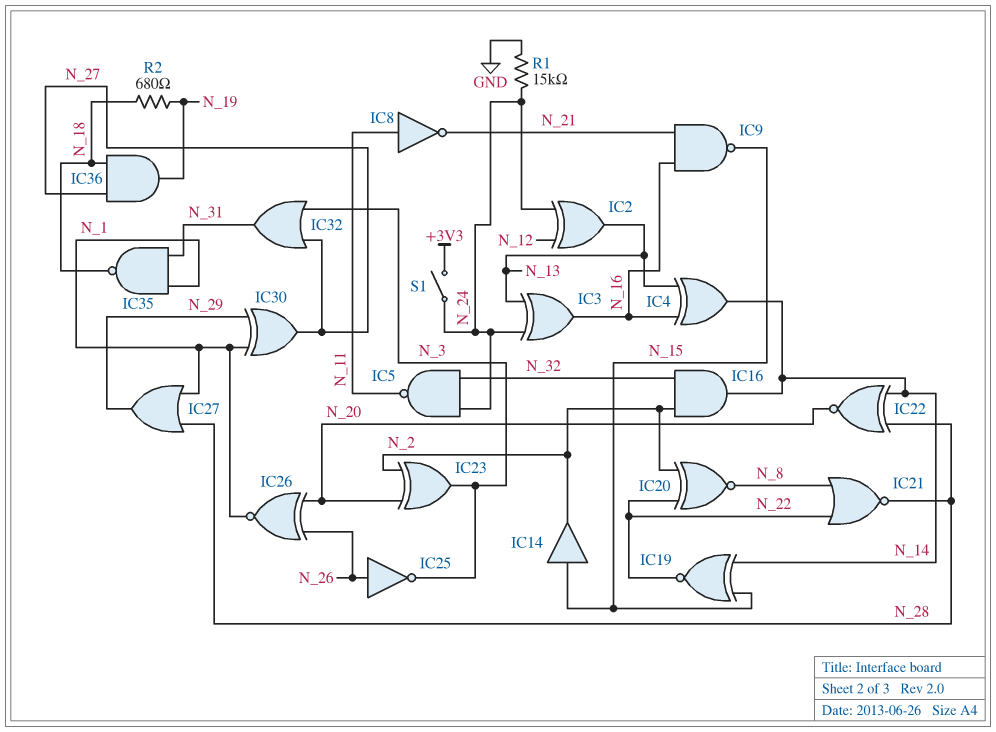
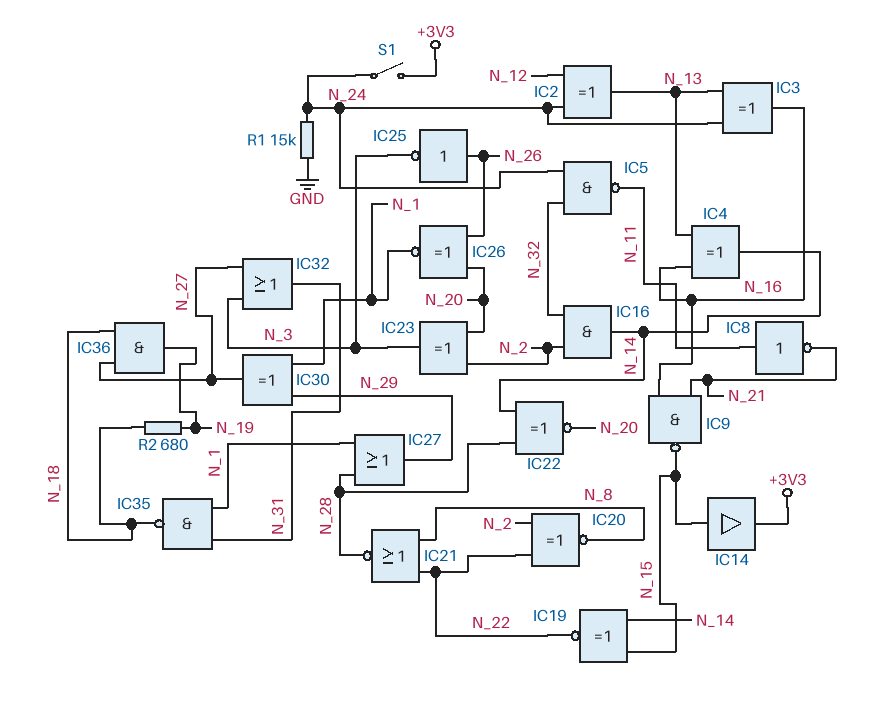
IC14: buffer (in N_15, out N_2) -> buffer (in N_15, out +3V3)

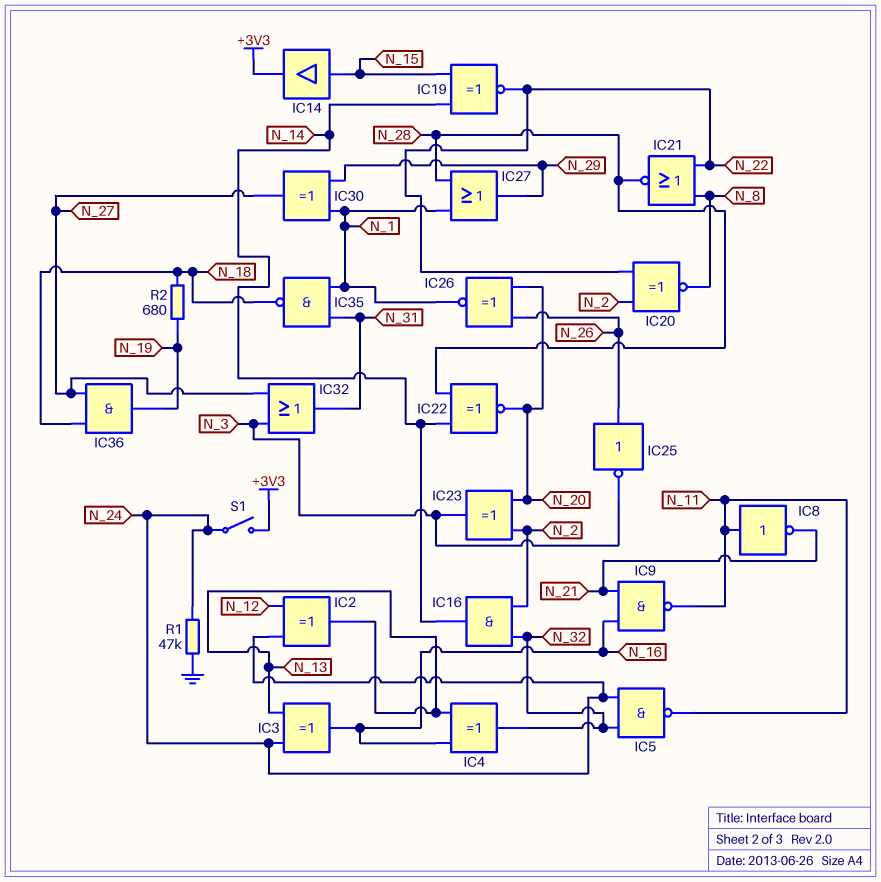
IC4: XOR (in N_13, in N_16, out N_14) -> XOR (in N_13, in N_16, out N_32)
IC9: NAND (in N_16, in N_21, out N_15) -> NAND (in N_16, in N_21, out N_11)
R1: 15k (GND, N_24) -> 47k (GND, N_24)

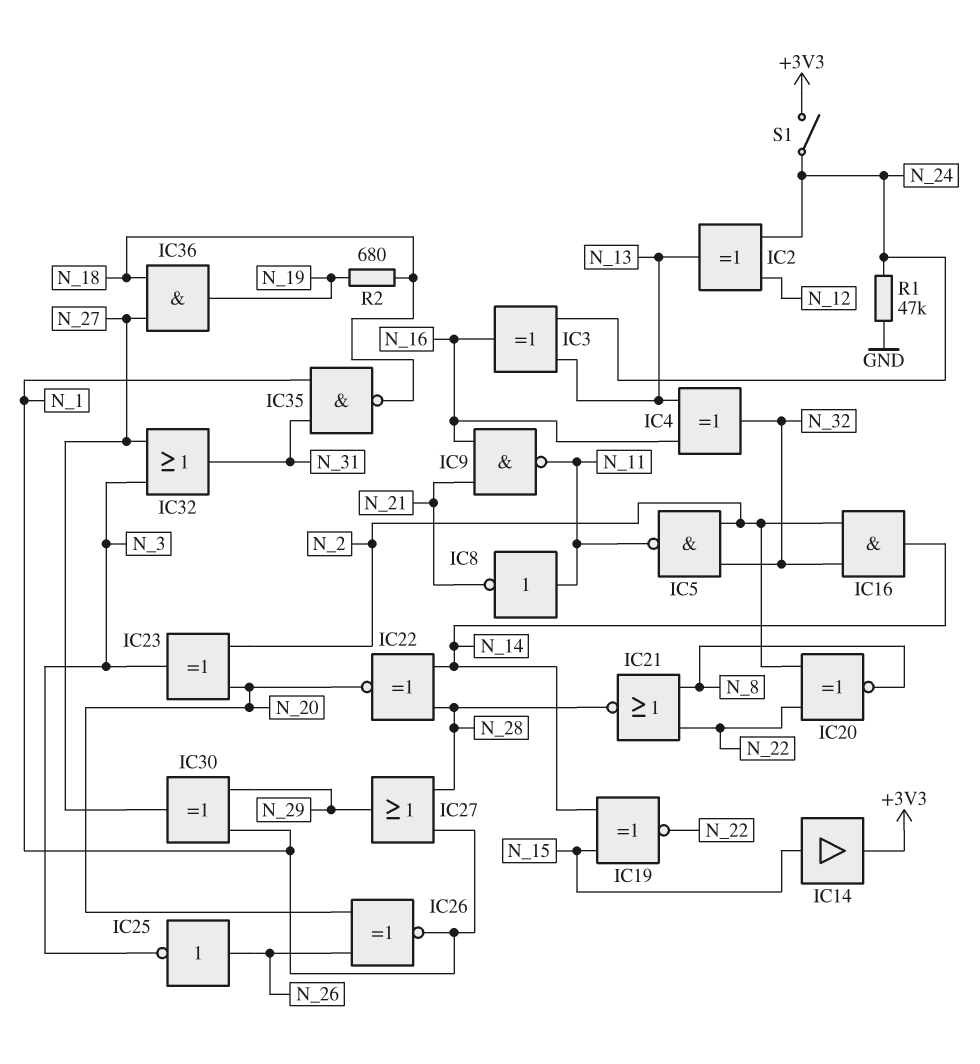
IC5: NAND (in N_24, in N_32, out N_11) -> NAND (in N_2, in N_32, out N_11)

